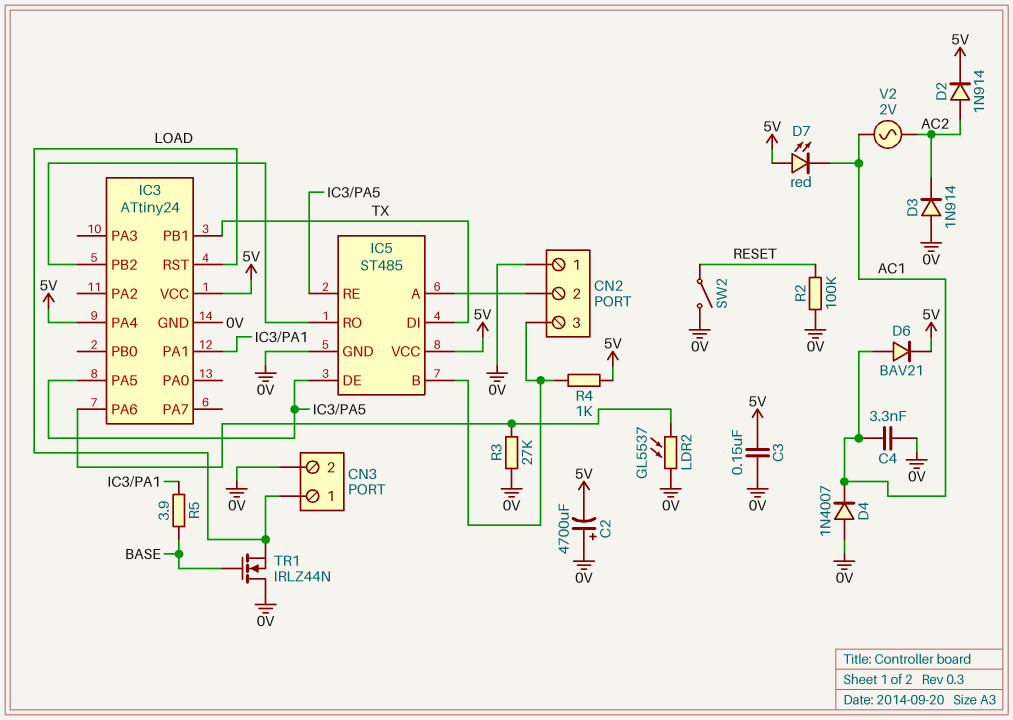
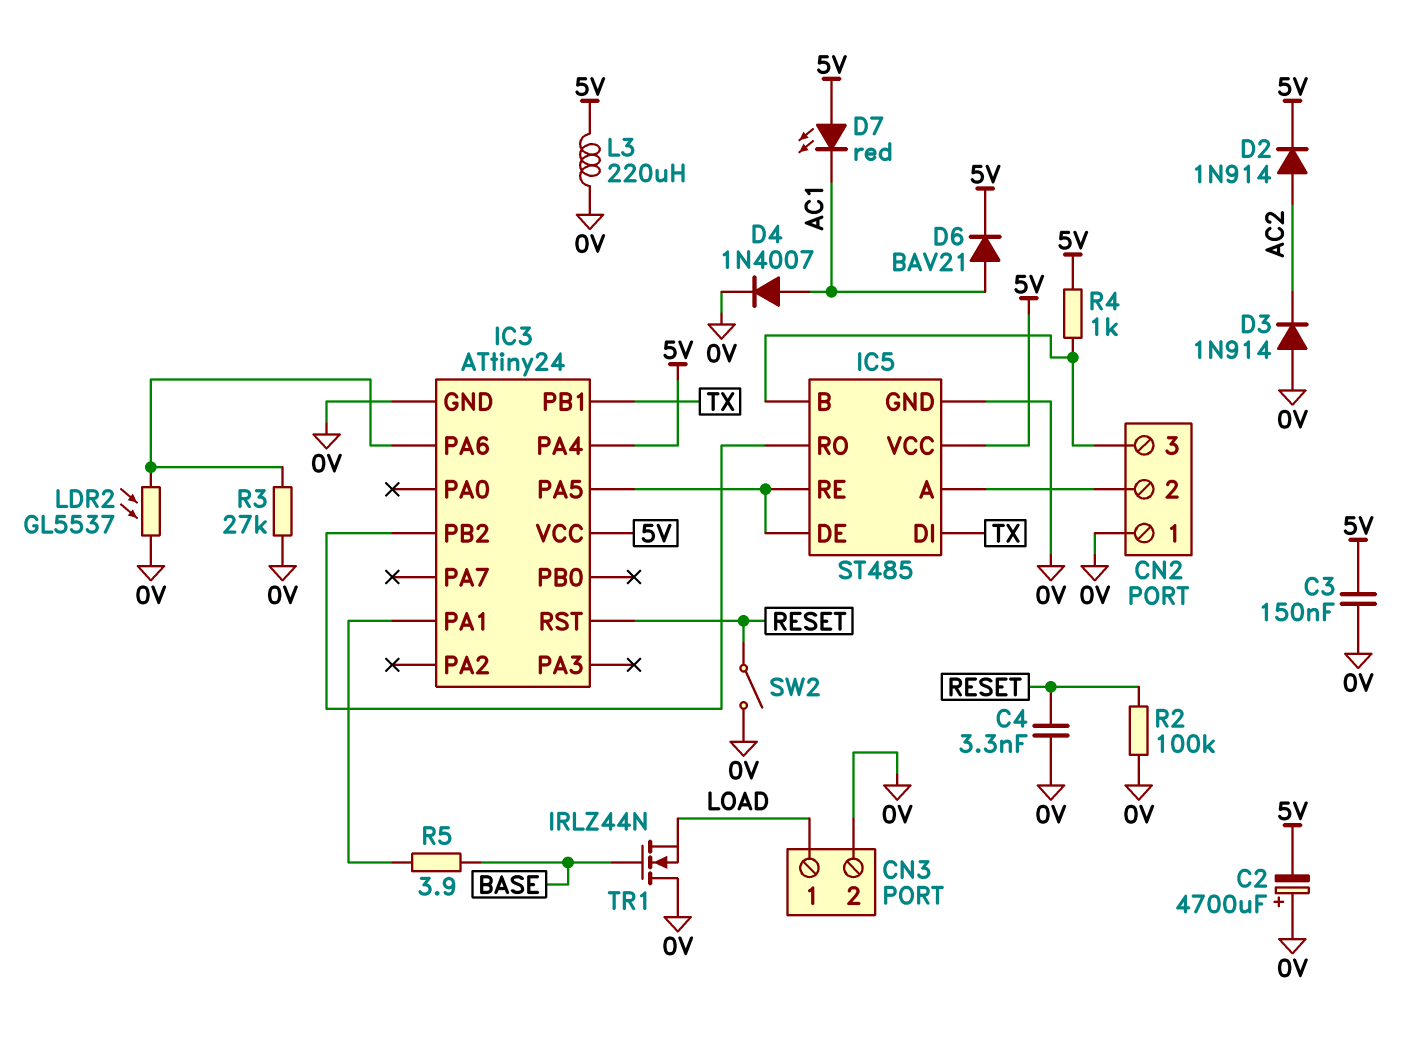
C4: 3.3nF (0V, AC1) -> 3.3nF (0V, RESET)
D4: diode 1N4007 (A 0V, K AC1) -> diode 1N4007 (A AC1, K 0V)
IC3 pin RST: LOAD -> RESET
L3: none -> 220uH (0V, 5V)
V2: AC 2V (AC1, AC2) -> none

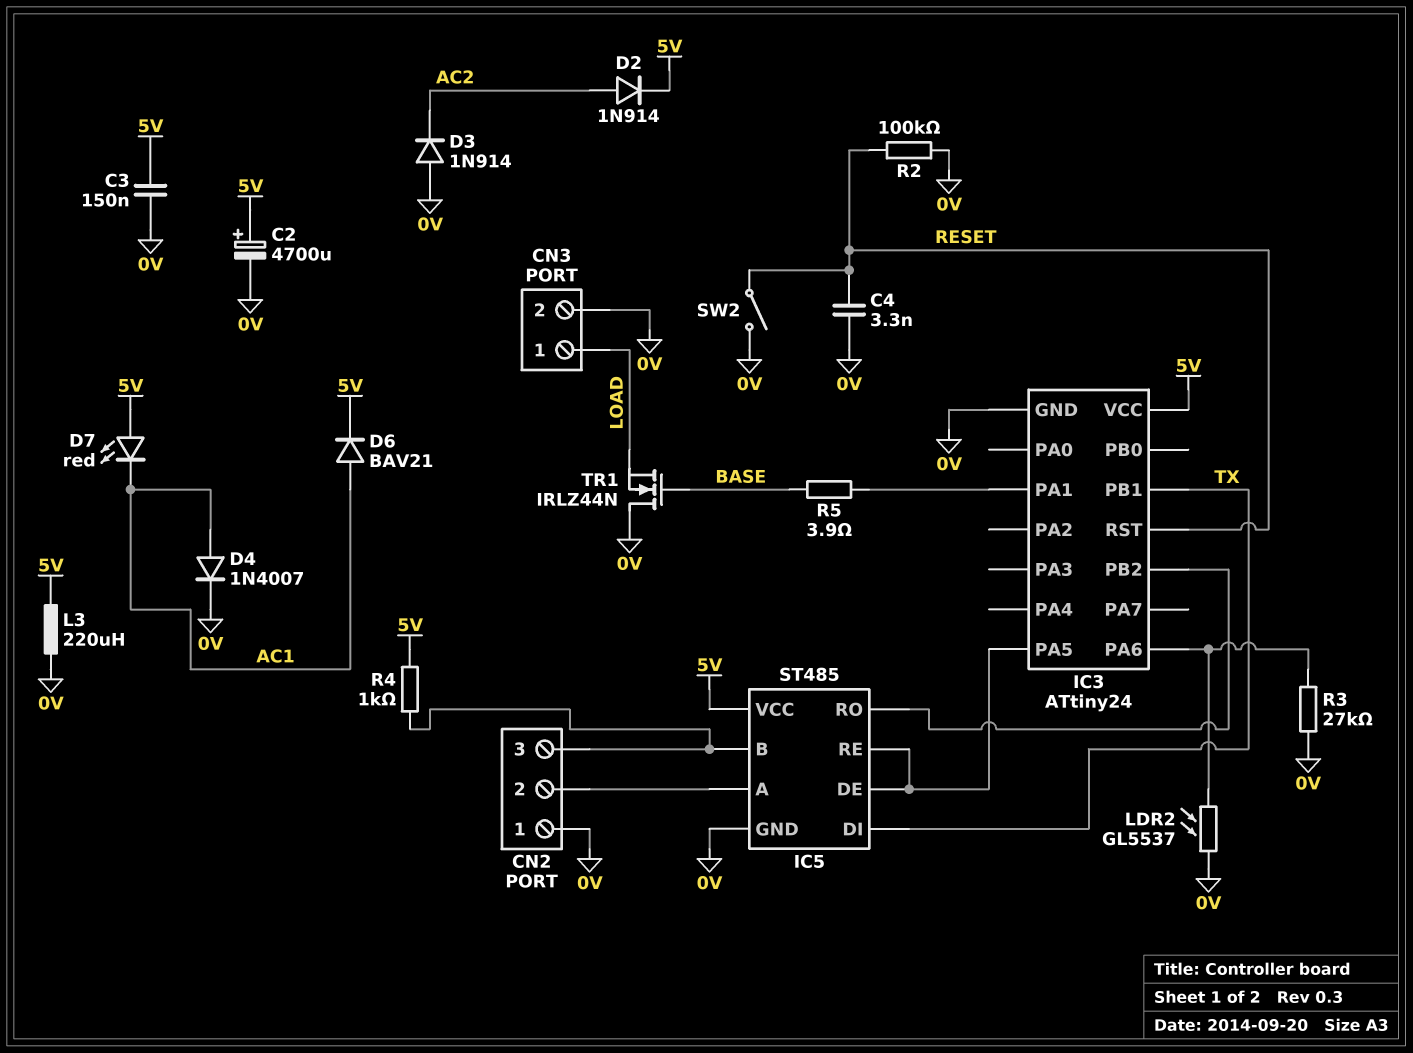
C2: 4700uF (plus 0V, minus 5V) -> 4700uF (plus 5V, minus 0V)
IC3 pin PA4: 5V -> none

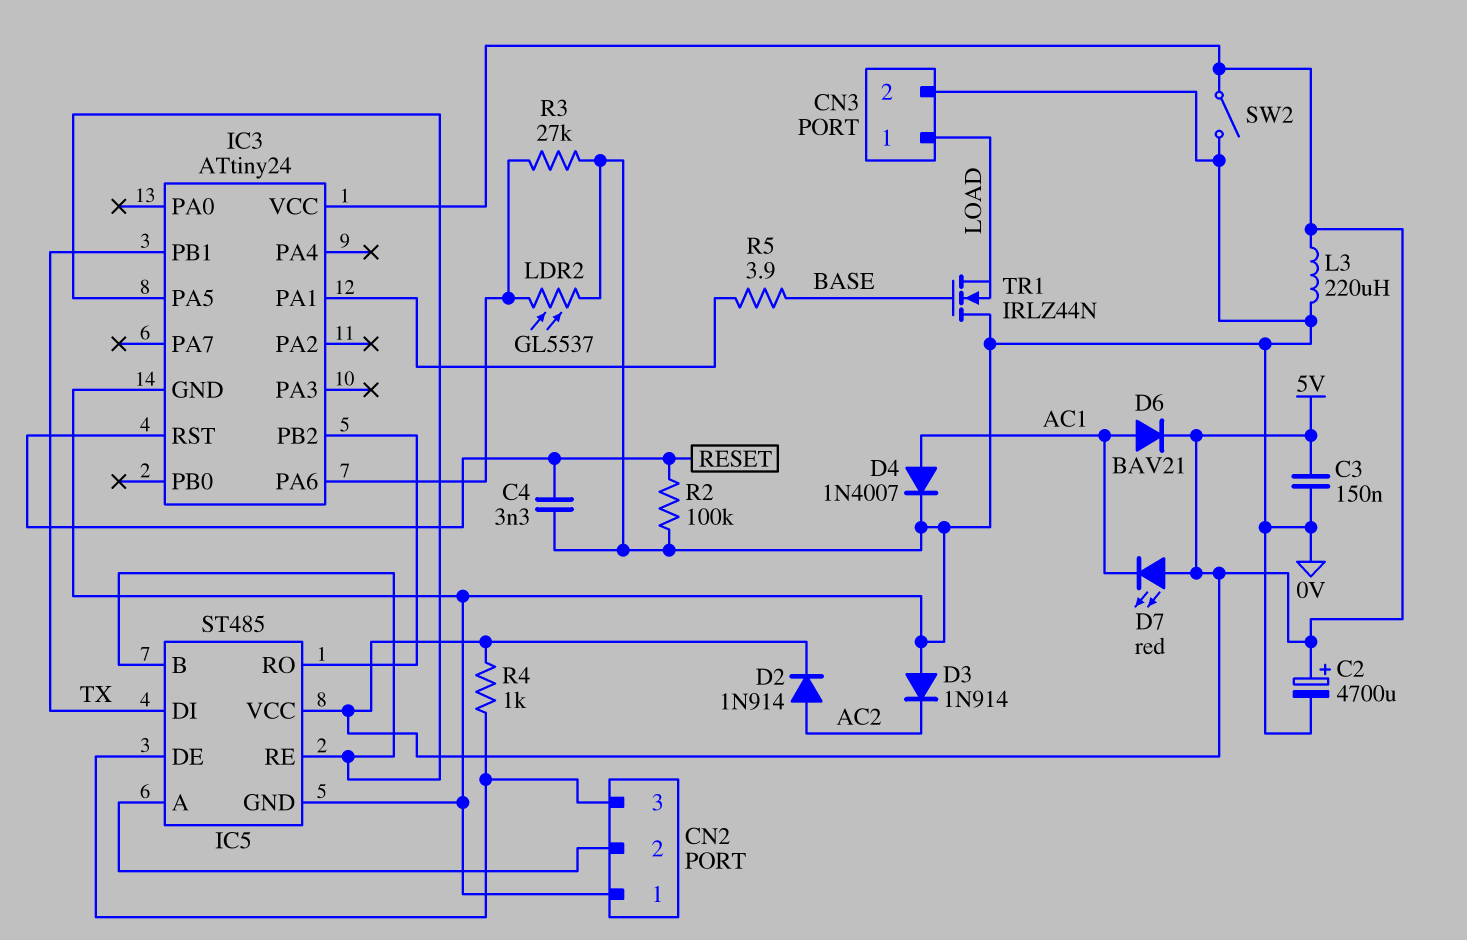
IC5 pin B: CN2/3 -> IC3/PA5
IC5 pin DE: IC3/PA5 -> CN2/3
SW2: switch (0V, RESET) -> switch (0V, 5V)

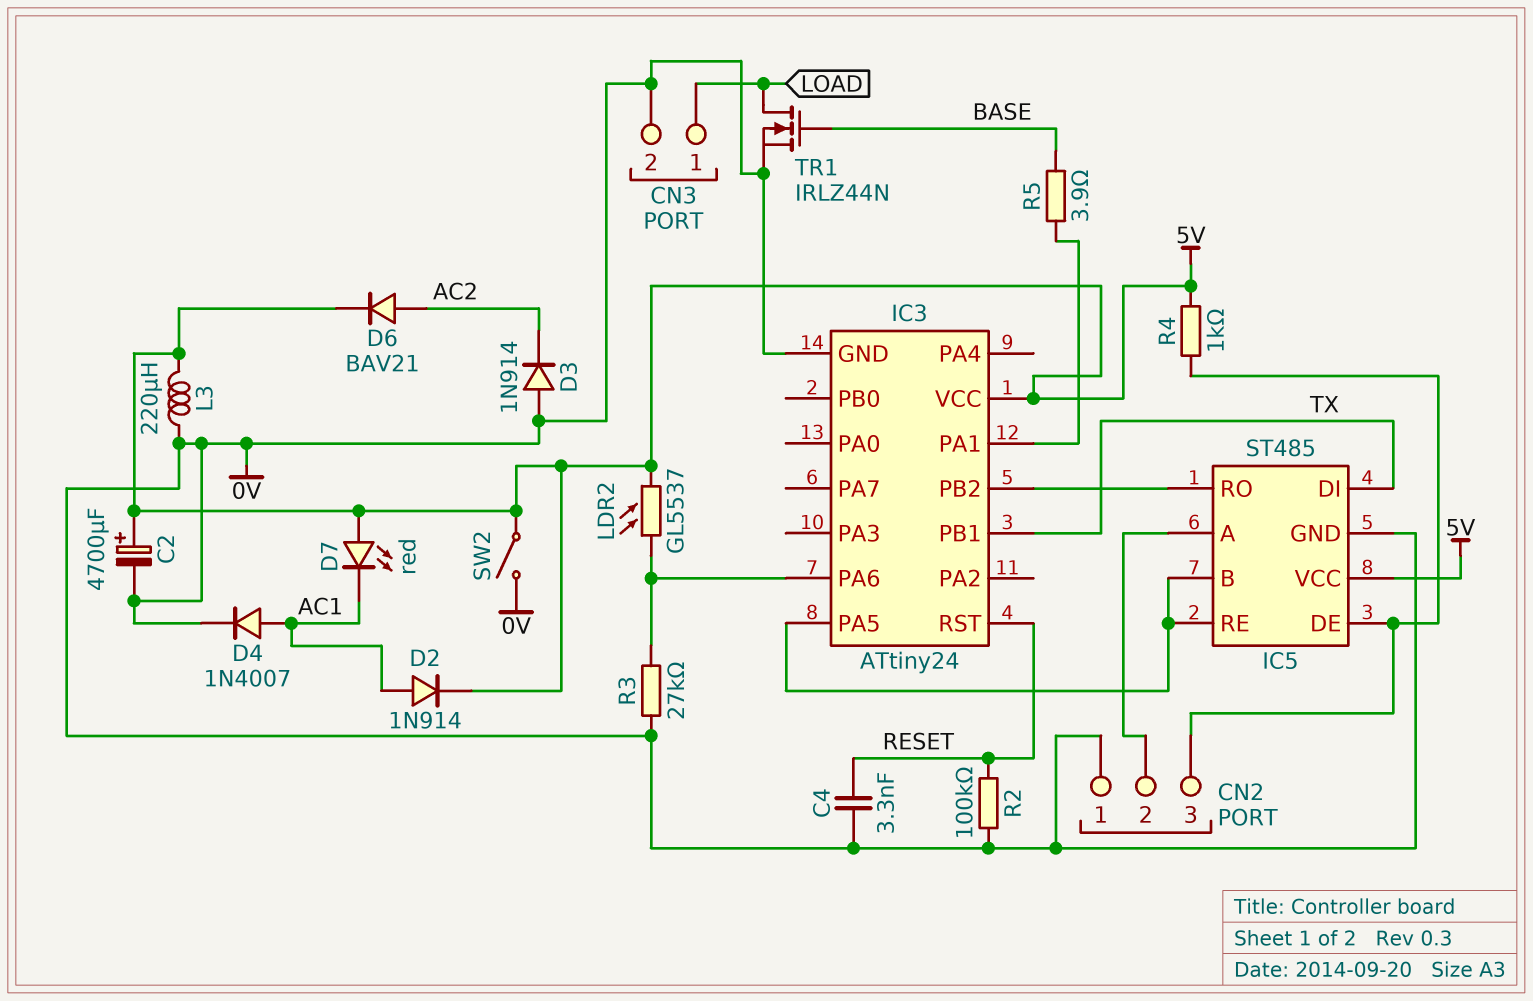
C3: 150nF (0V, 5V) -> none
D2: diode 1N914 (A AC2, K 5V) -> diode 1N914 (A AC1, K 5V)
D6: diode BAV21 (A AC1, K 5V) -> diode BAV21 (A AC2, K 5V)
LDR2: GL5537 (0V, IC3/PA6) -> GL5537 (5V, IC3/PA6)
TR1: NMOS IRLZ44N (G BASE, D 0V, S LOAD) -> NMOS IRLZ44N (G BASE, D LOAD, S 0V)

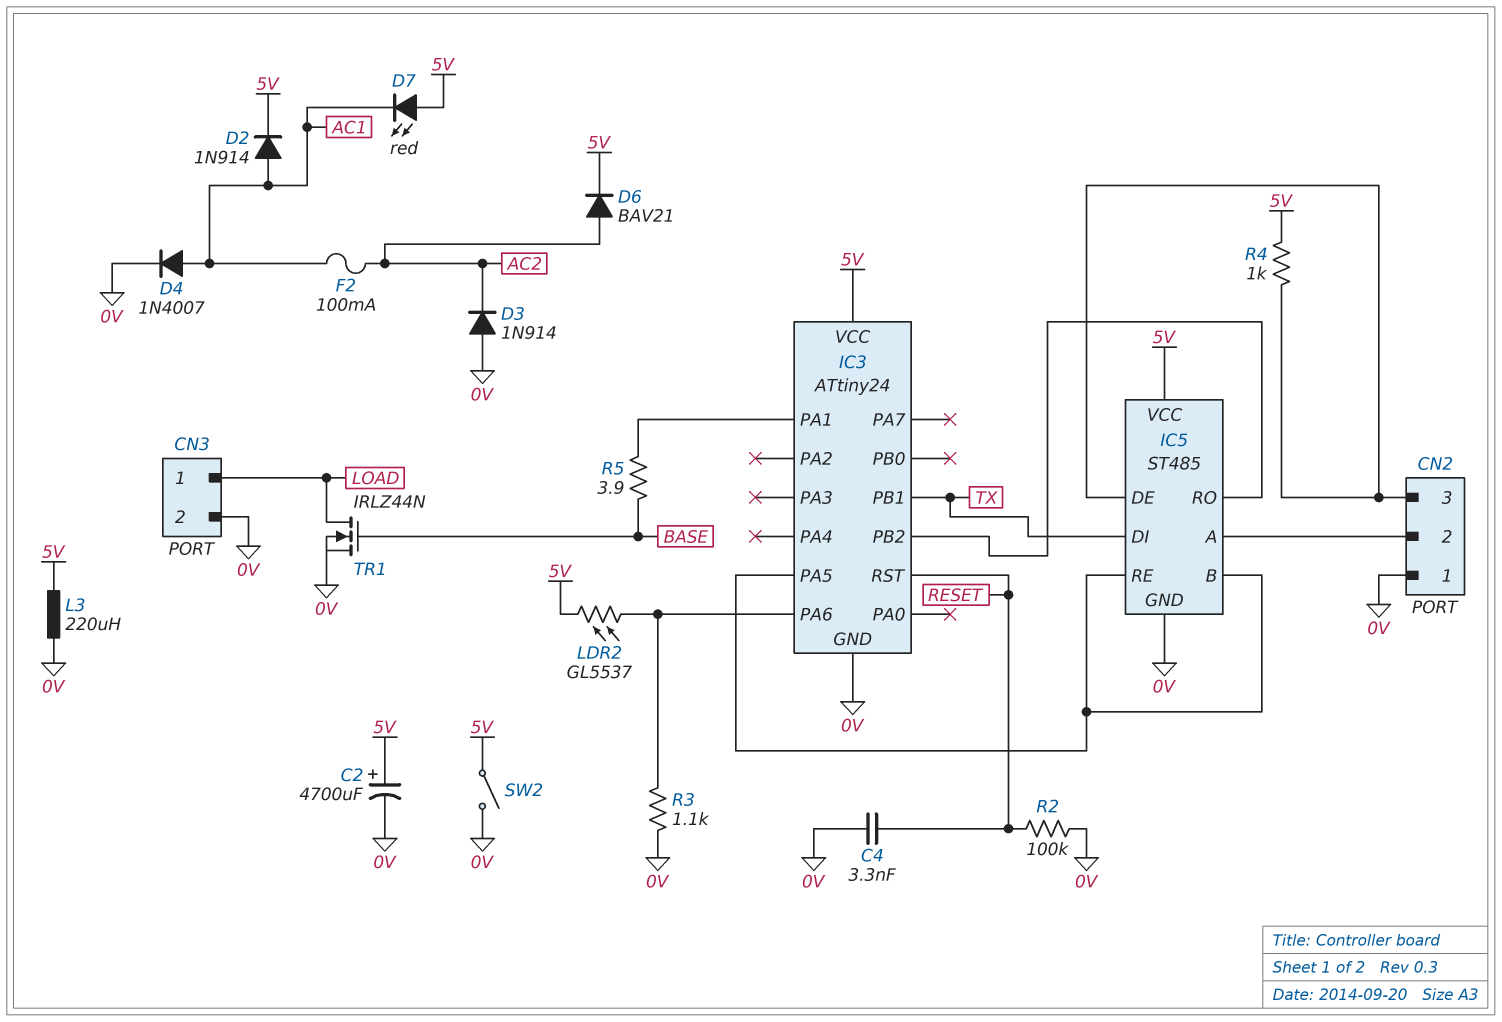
F2: none -> 100mA (AC1, AC2)
R3: 27k (0V, IC3/PA6) -> 1.1k (0V, IC3/PA6)

